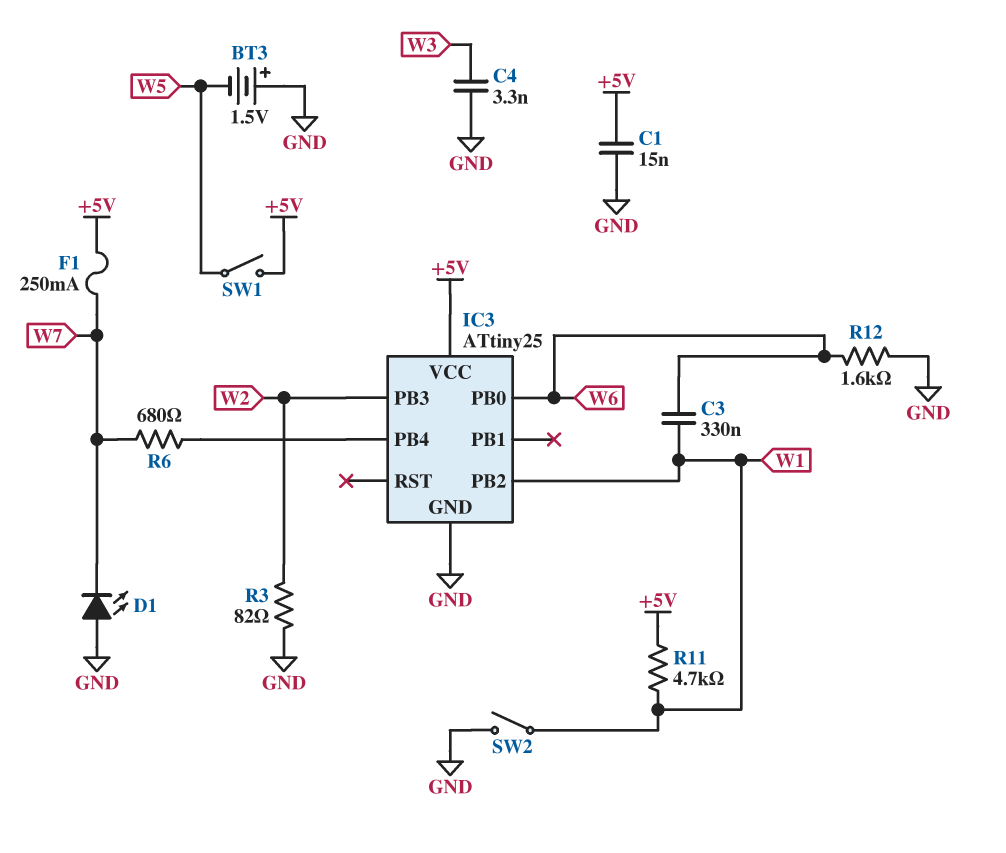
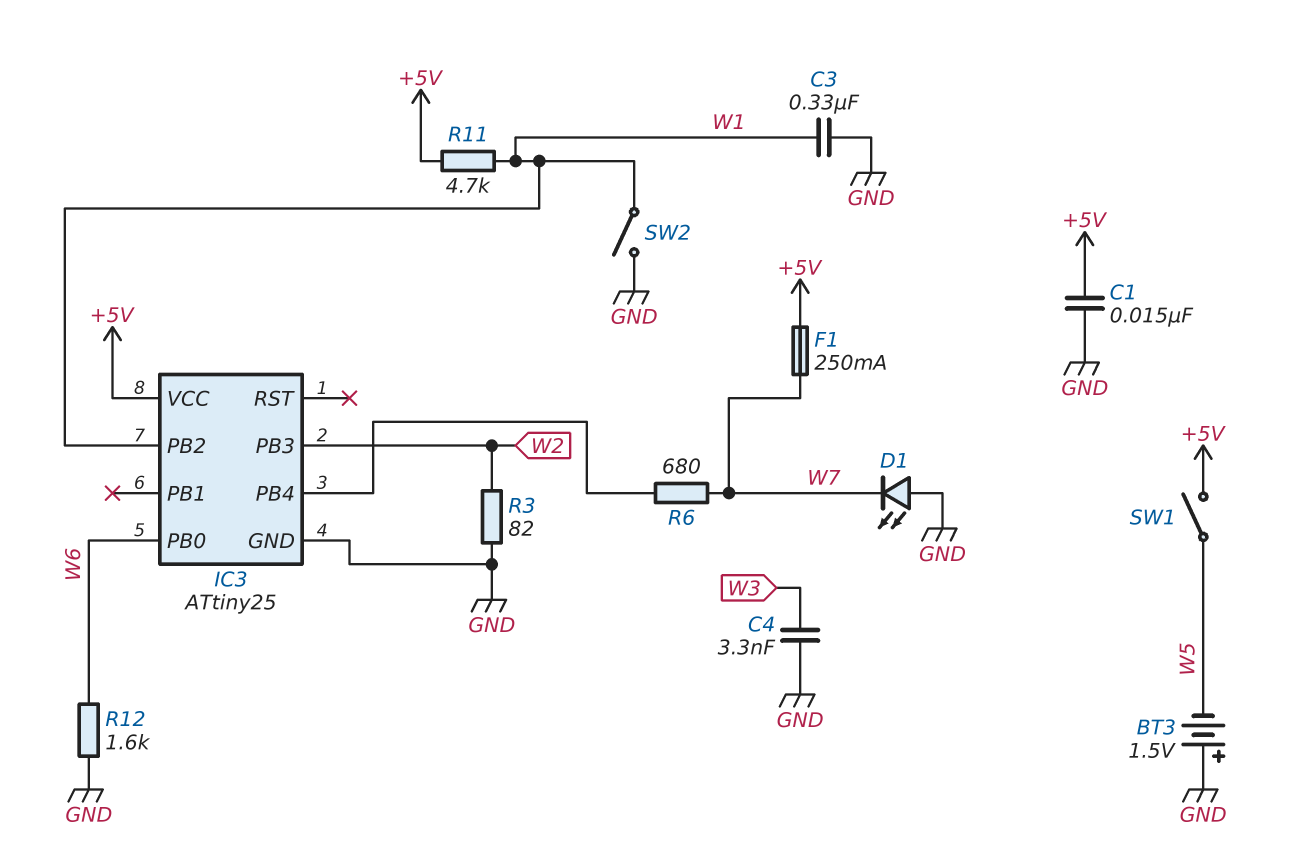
C3: 330nF (W1, W6) -> 330nF (GND, W1)

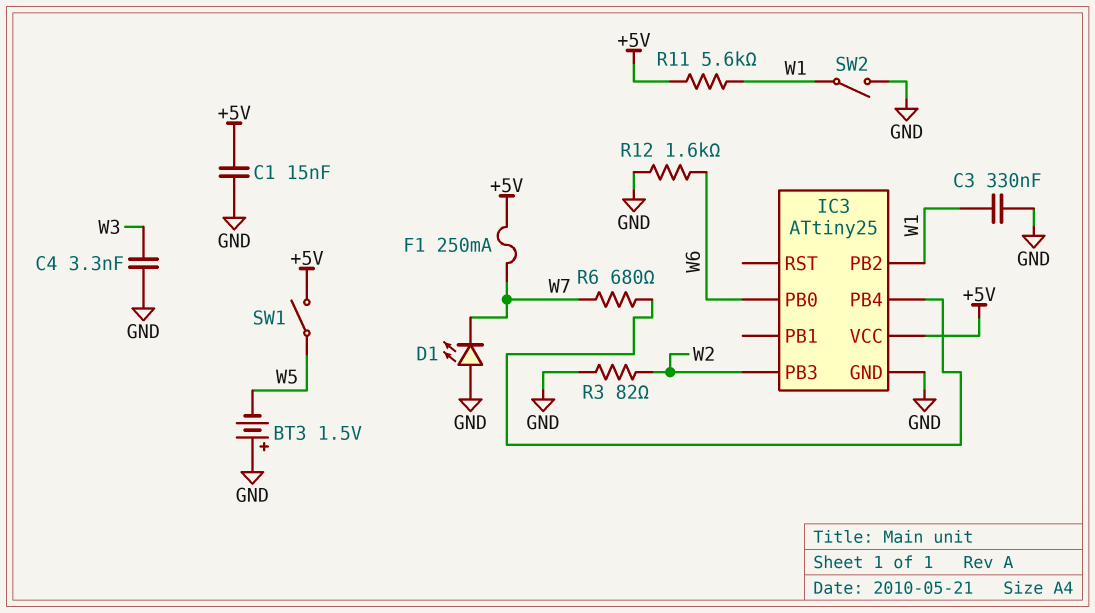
R11: 4.7k (+5V, W1) -> 5.6k (+5V, W1)

